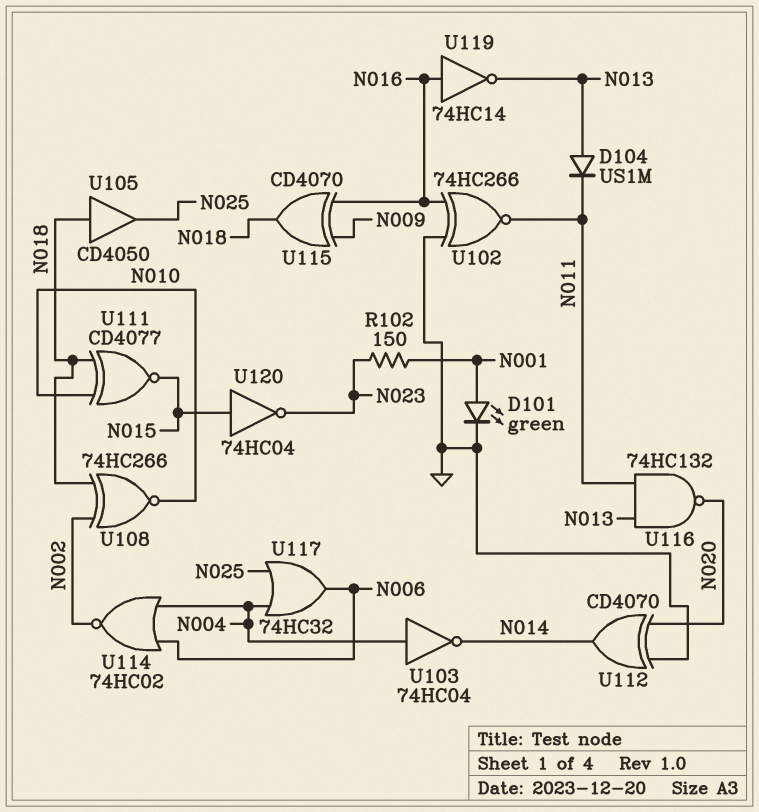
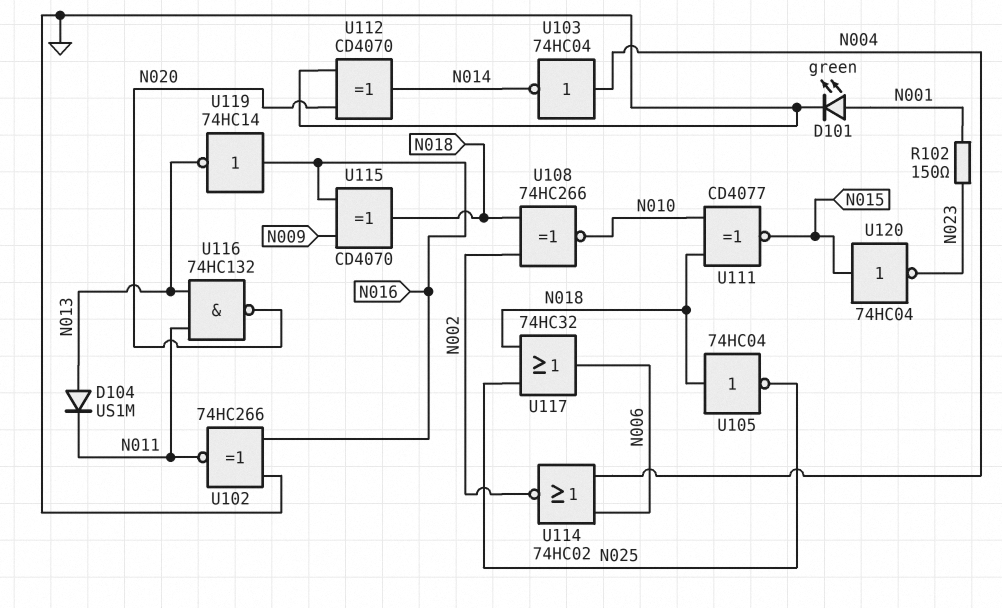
U105: buffer CD4050 (in N018, out N025) -> NOT 74HC04 (in N018, out N025)
U117: OR 74HC32 (in N004, in N025, out N006) -> OR 74HC32 (in N018, in N025, out N006)

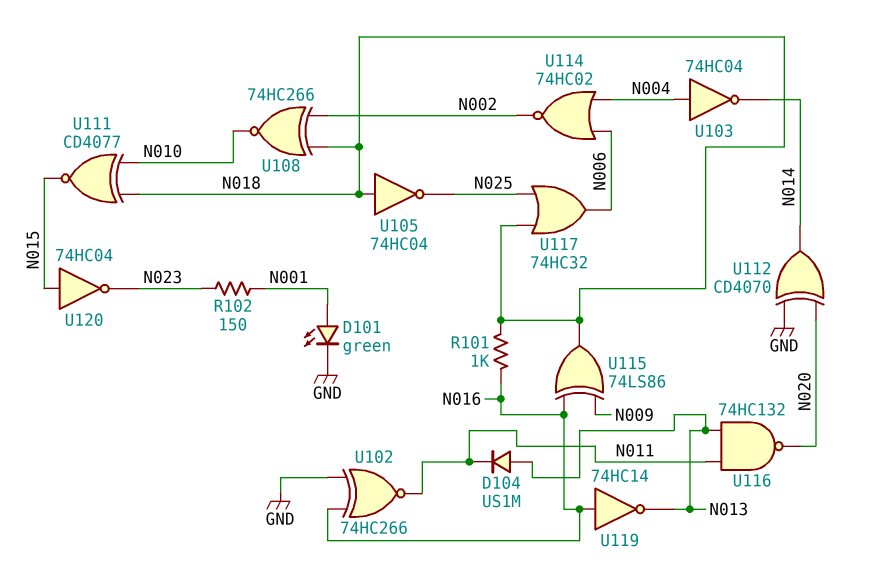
R101: none -> 1k (N016, N018)
U115: XOR CD4070 (in N009, in N016, out N018) -> XOR 74LS86 (in N009, in N016, out N018)

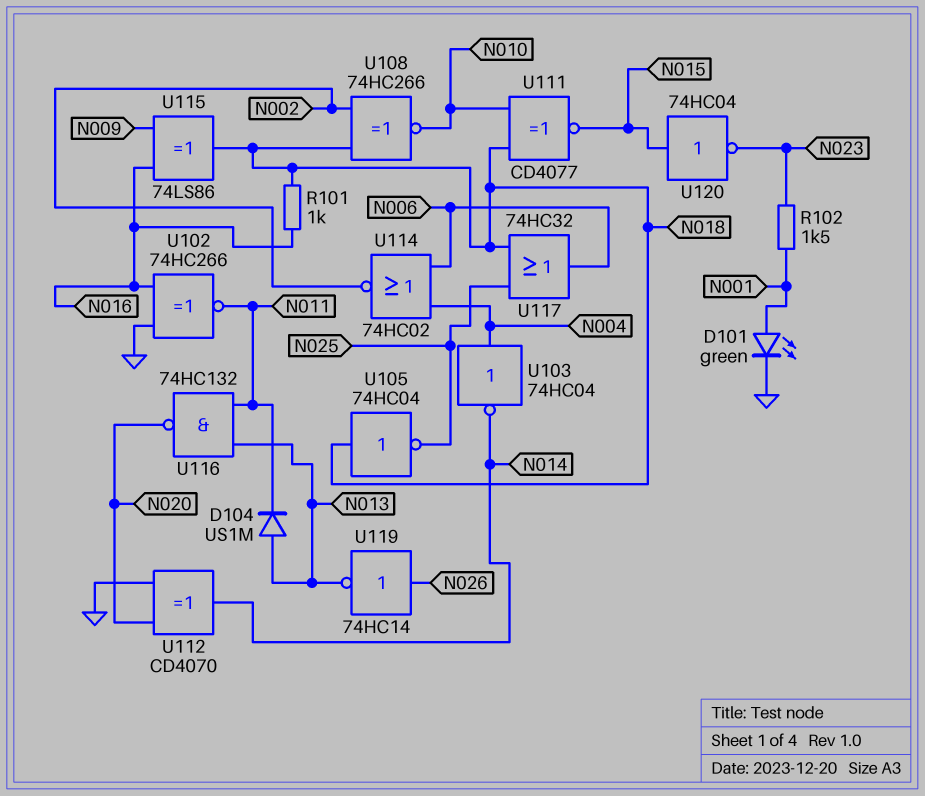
R102: 150 (N001, N023) -> 1.5k (N001, N023)
U119: NOT 74HC14 (in N016, out N013) -> NOT 74HC14 (in N026, out N013)

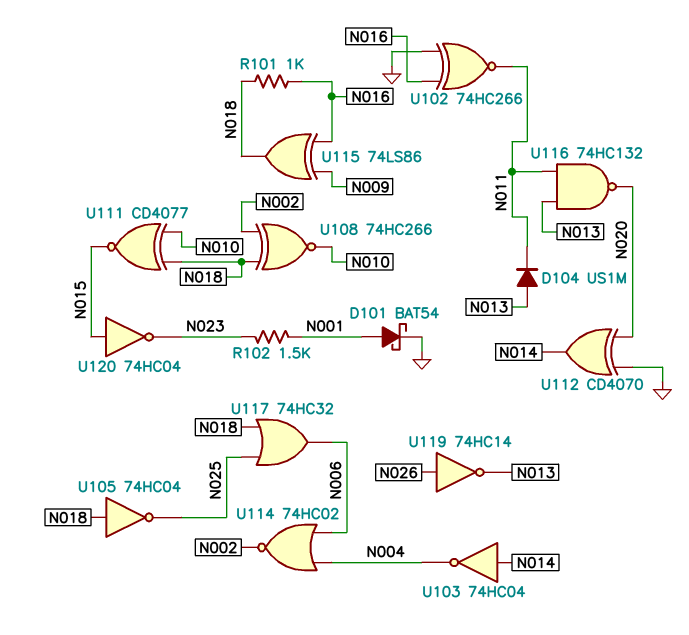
D101: LED green (A N001, K GND) -> schottky BAT54 (A N001, K GND)
U103: NOT 74HC04 (in N004, out N014) -> NOT 74HC04 (in N014, out N004)

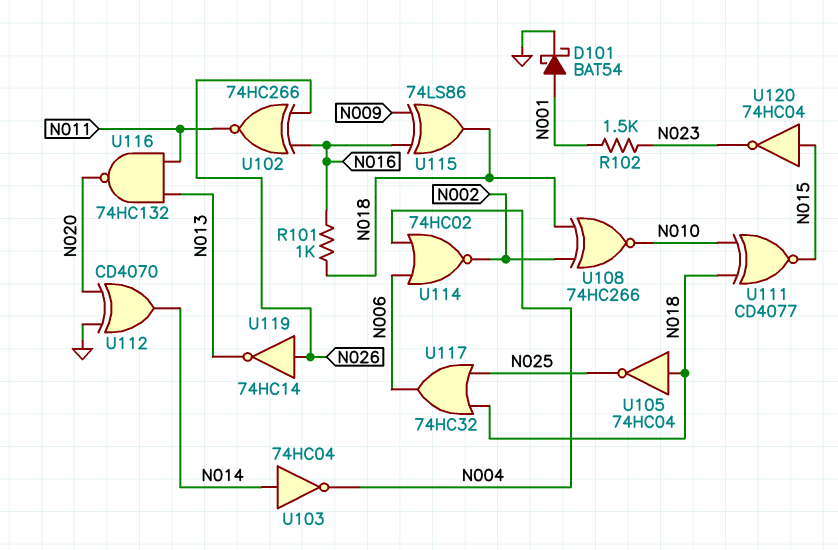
D104: diode US1M (A N013, K N011) -> none
U102: XNOR 74HC266 (in GND, in N016, out N011) -> XNOR 74HC266 (in N016, in N026, out N011)

